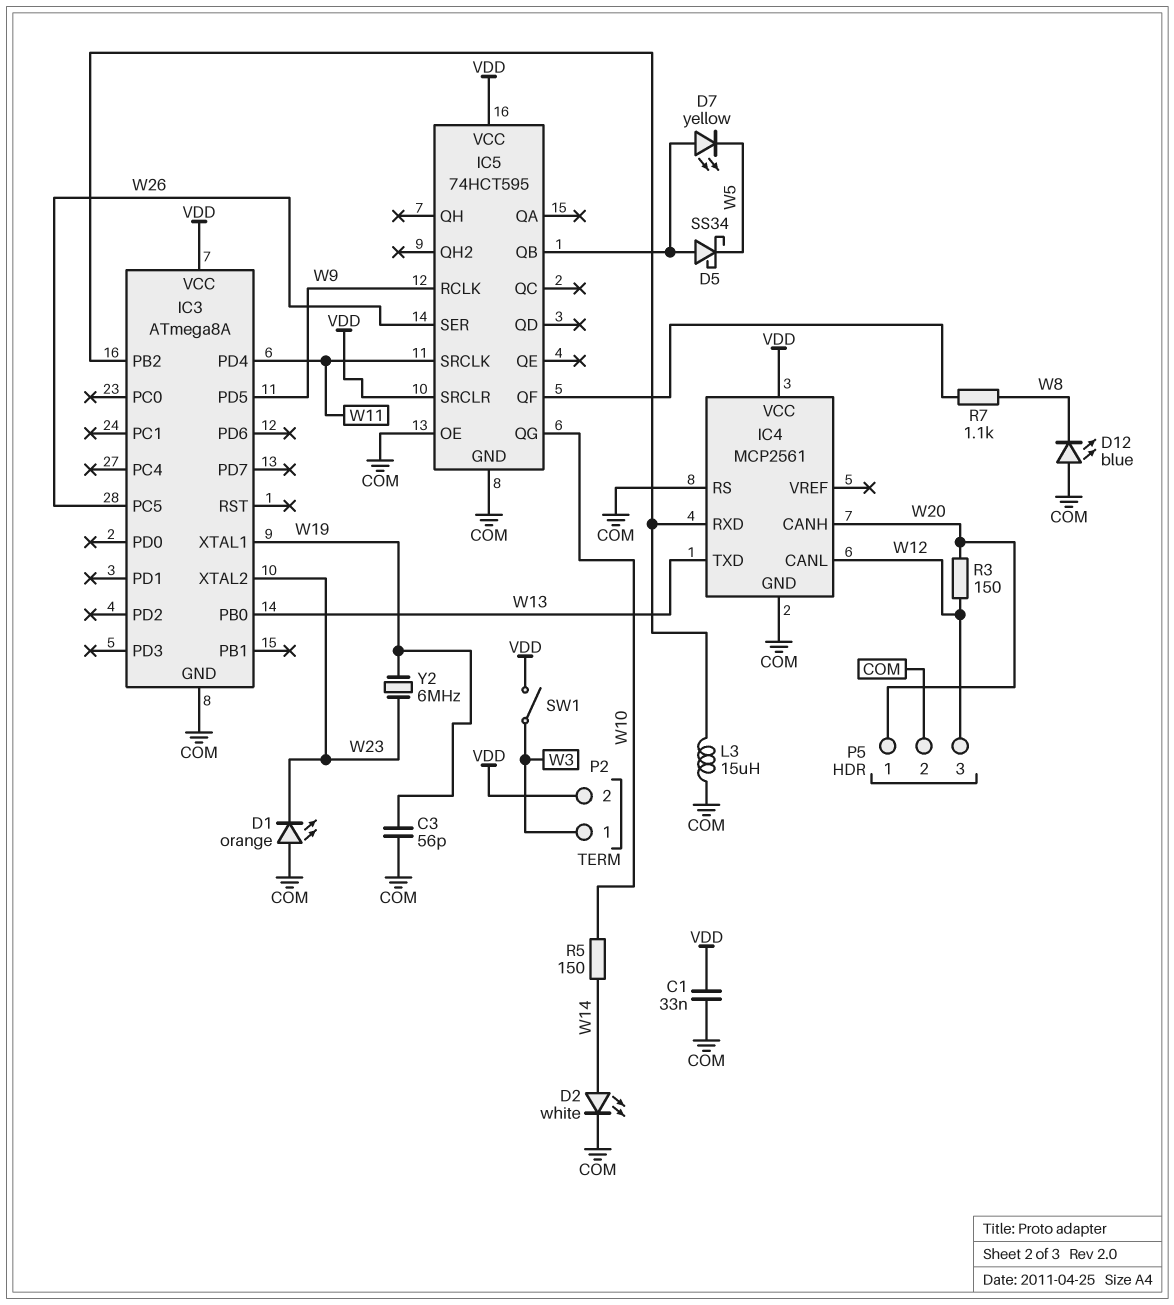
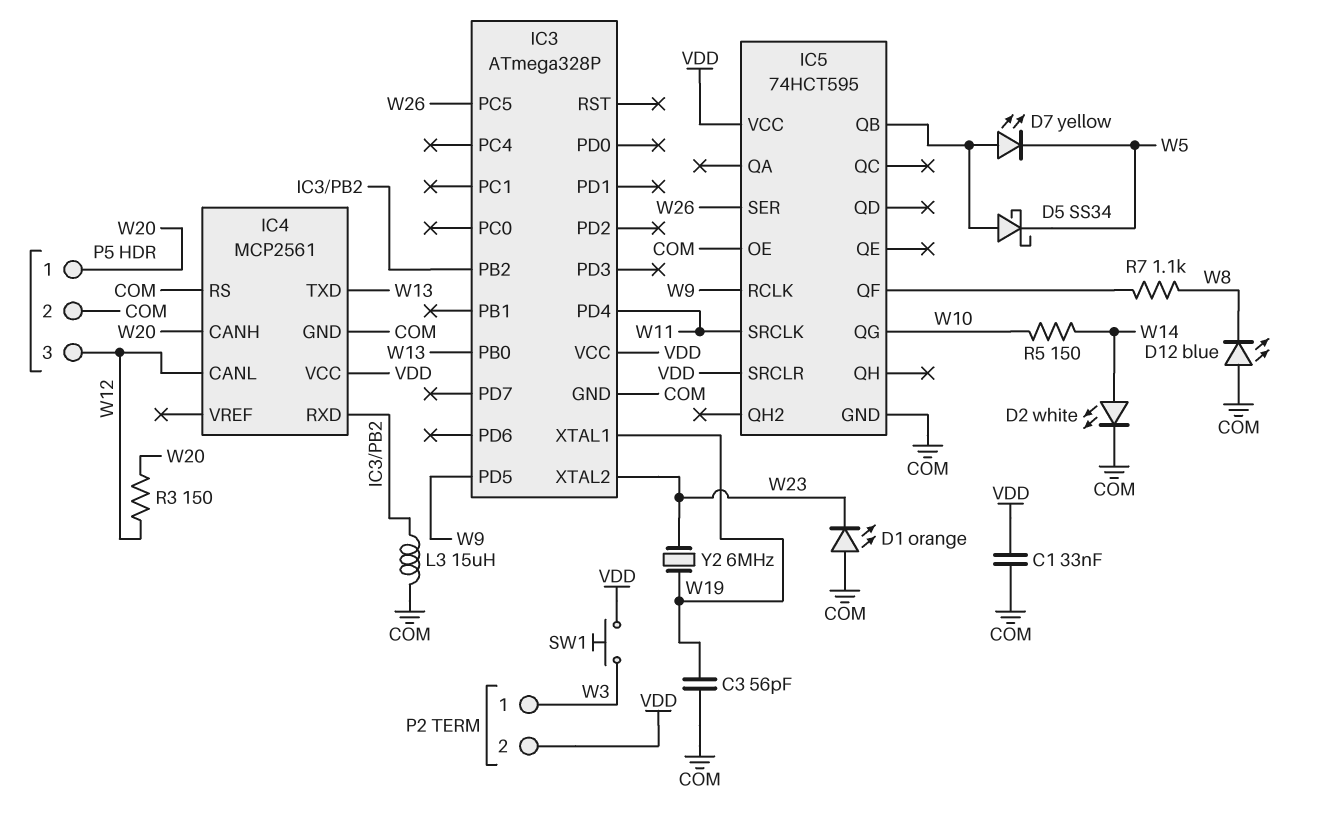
IC3: ATmega8A -> ATmega328P
SW1: switch (VDD, W3) -> button (VDD, W3)

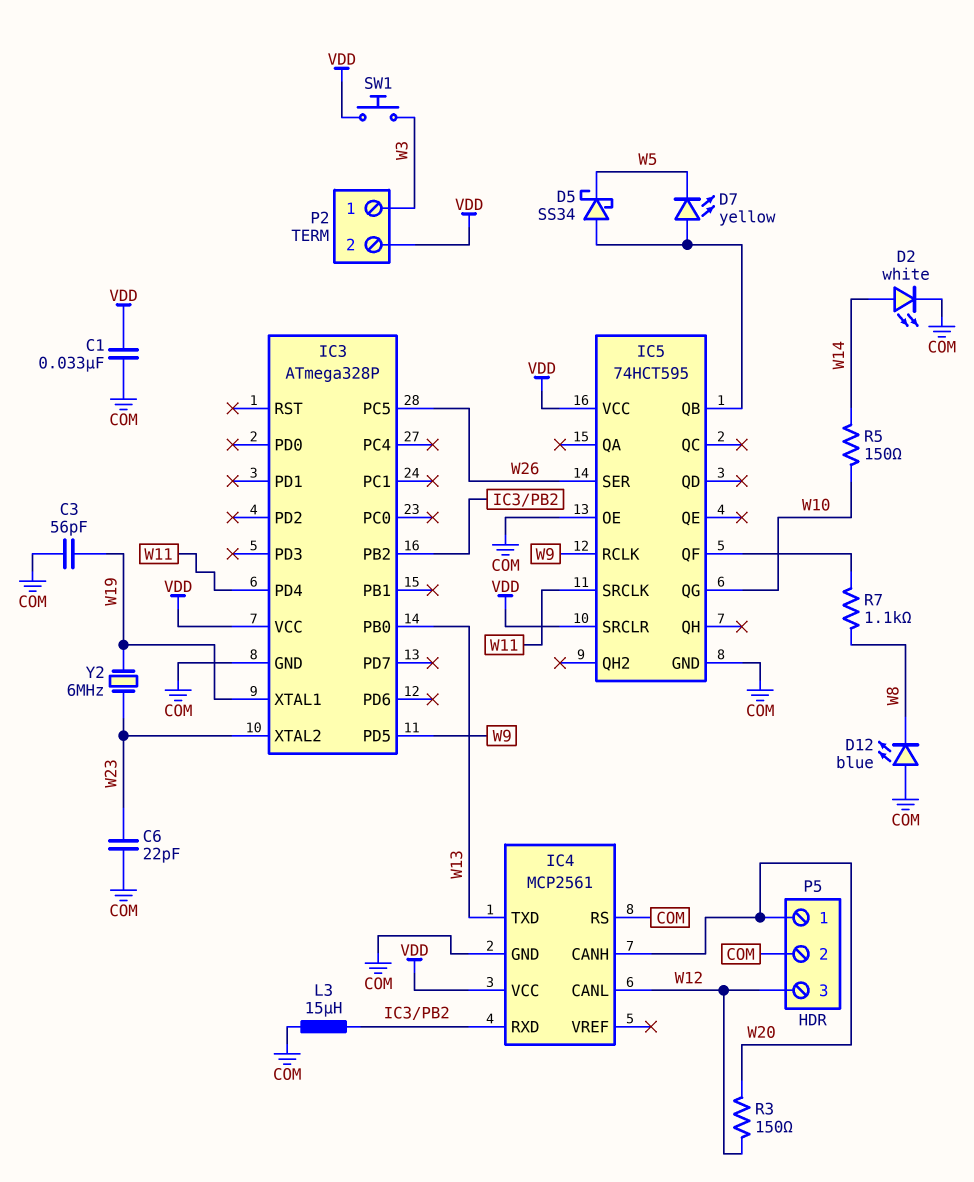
C6: none -> 22pF (COM, W23)
D1: LED orange (A COM, K W23) -> none

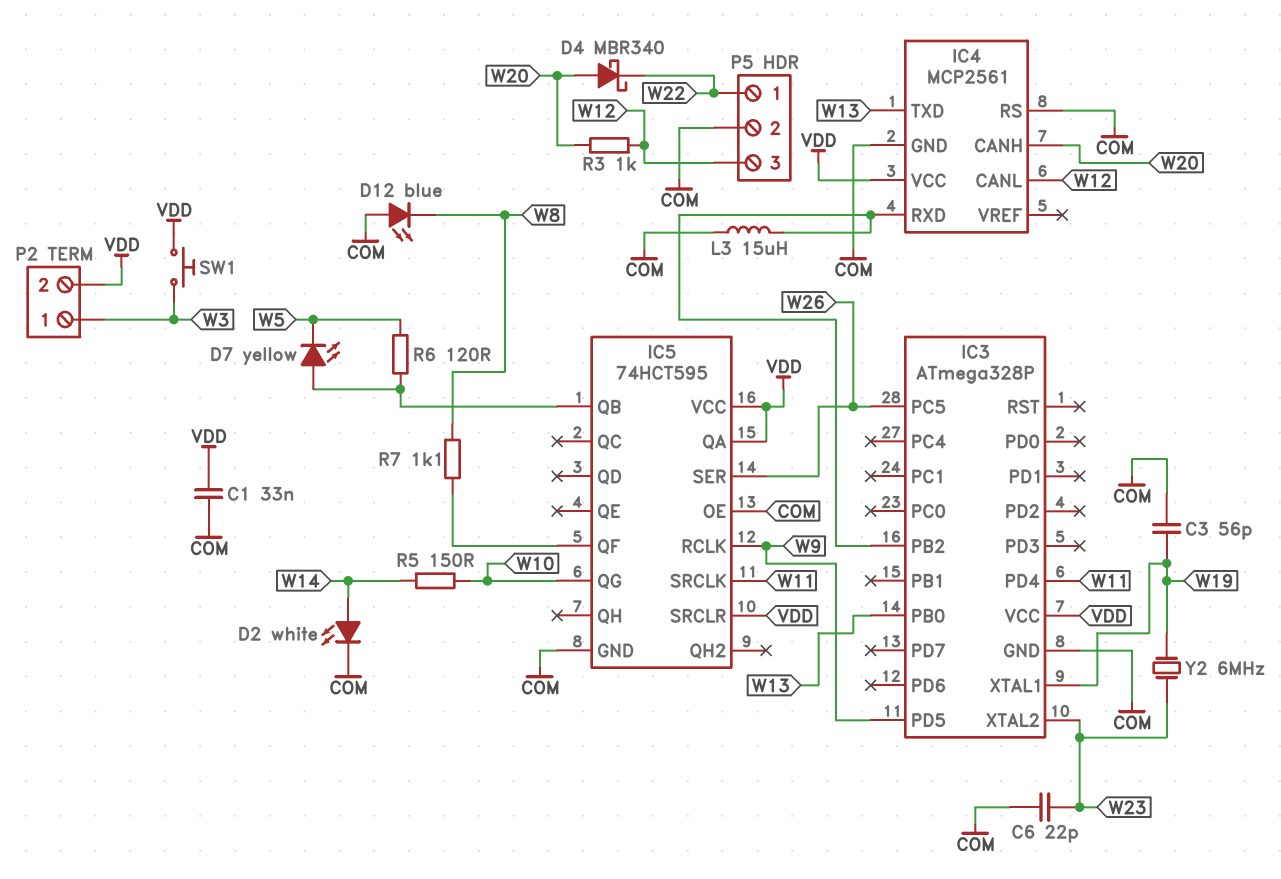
D4: none -> schottky MBR340 (A W20, K W22)
D5: schottky SS34 (A IC5/QB, K W5) -> none
IC5 pin QA: none -> VDD
P5 pin 1: W20 -> W22
R3: 150 (W12, W20) -> 1k (W12, W20)
R6: none -> 120 (IC5/QB, W5)

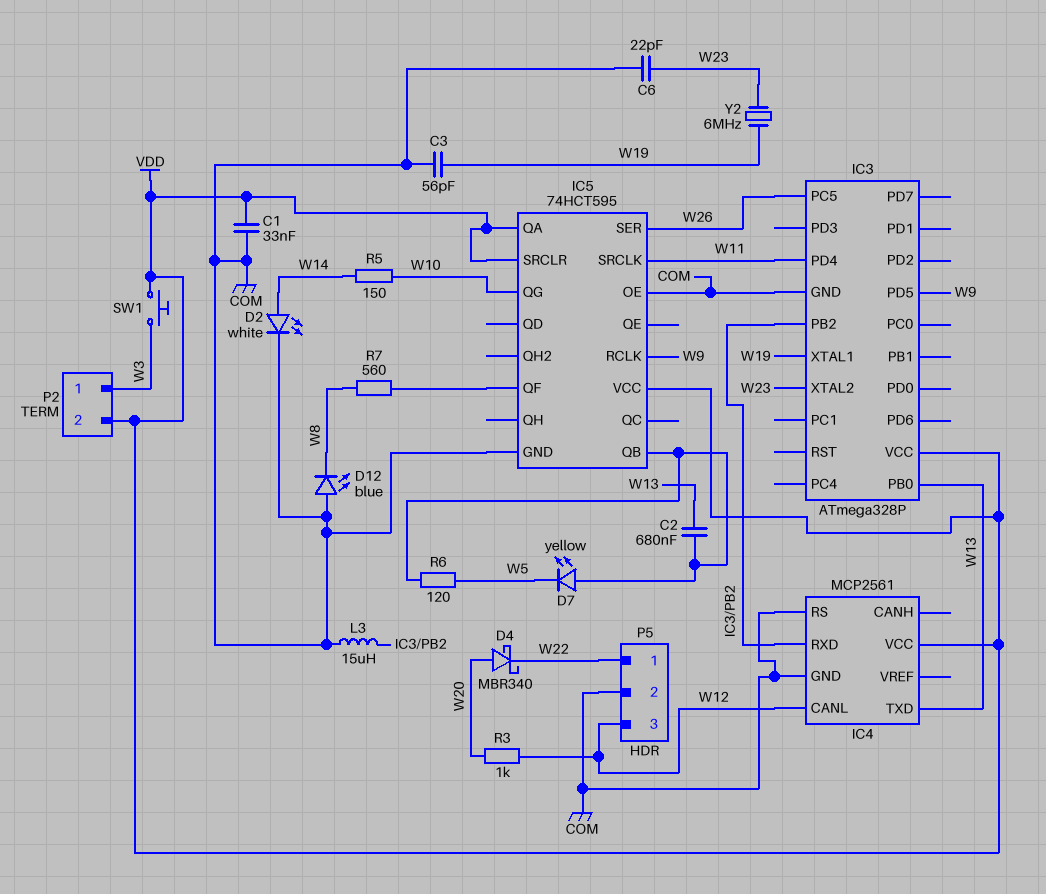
C2: none -> 680nF (IC5/QB, W13)
IC4 pin CANH: W20 -> none
R7: 1.1k (IC5/QF, W8) -> 560 (IC5/QF, W8)

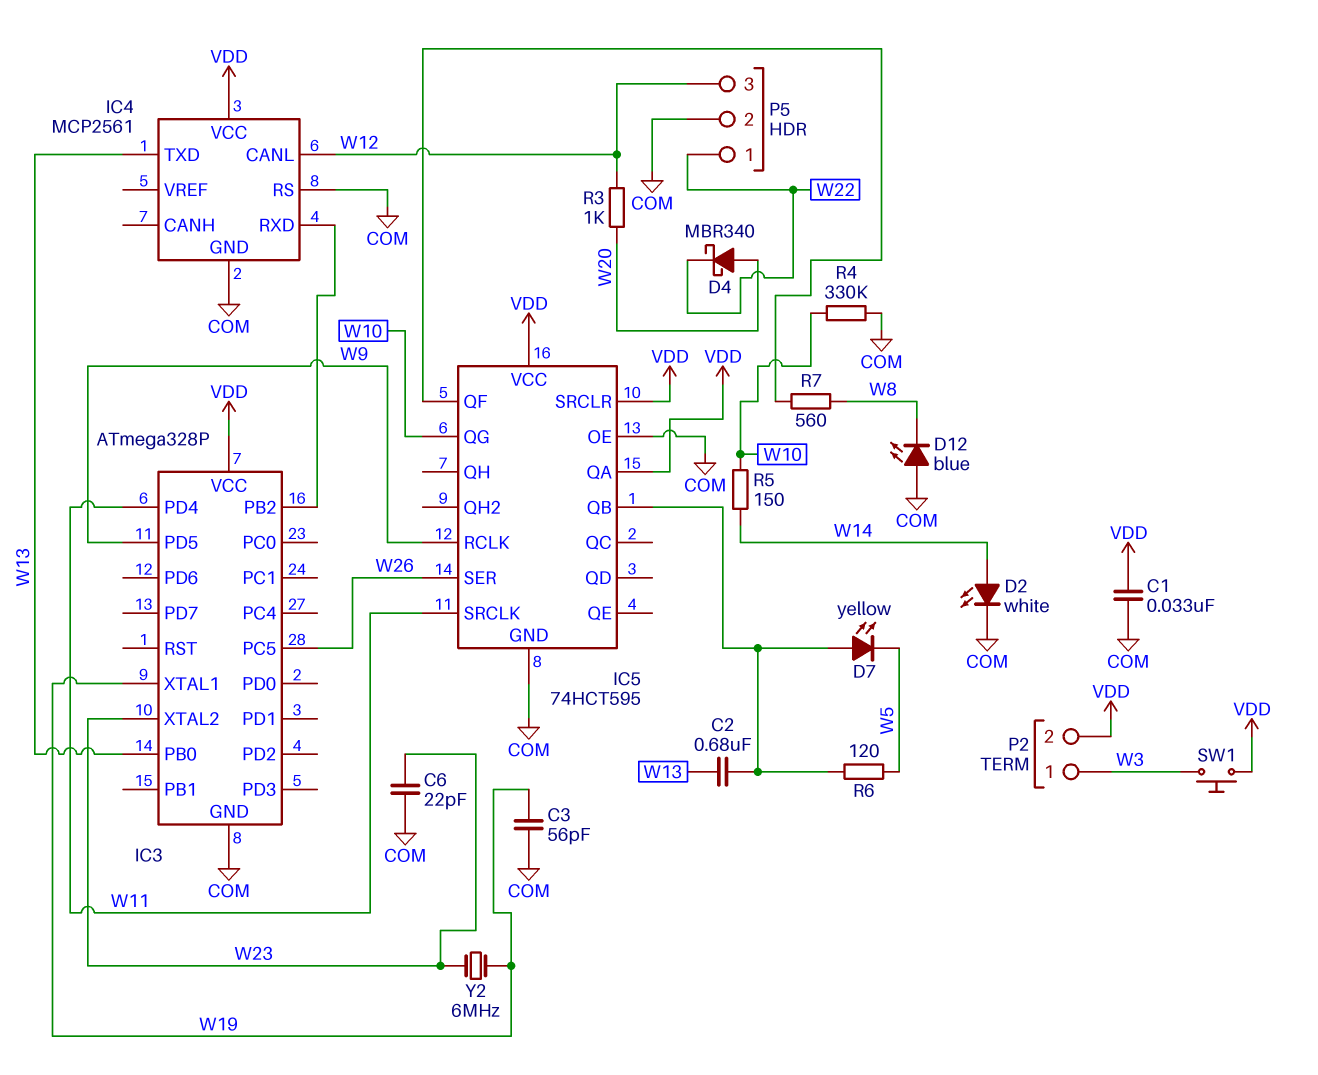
L3: 15uH (COM, IC3/PB2) -> none
R4: none -> 330k (COM, W10)

